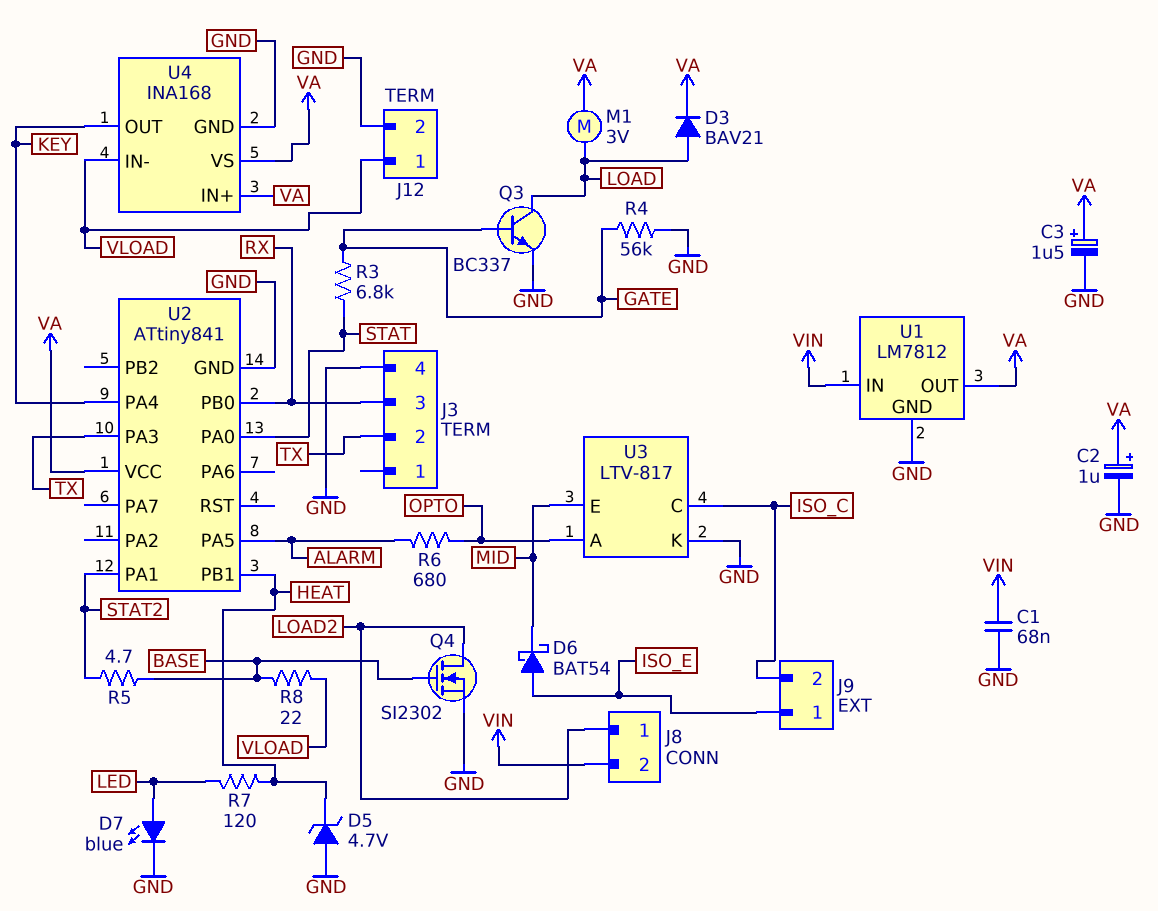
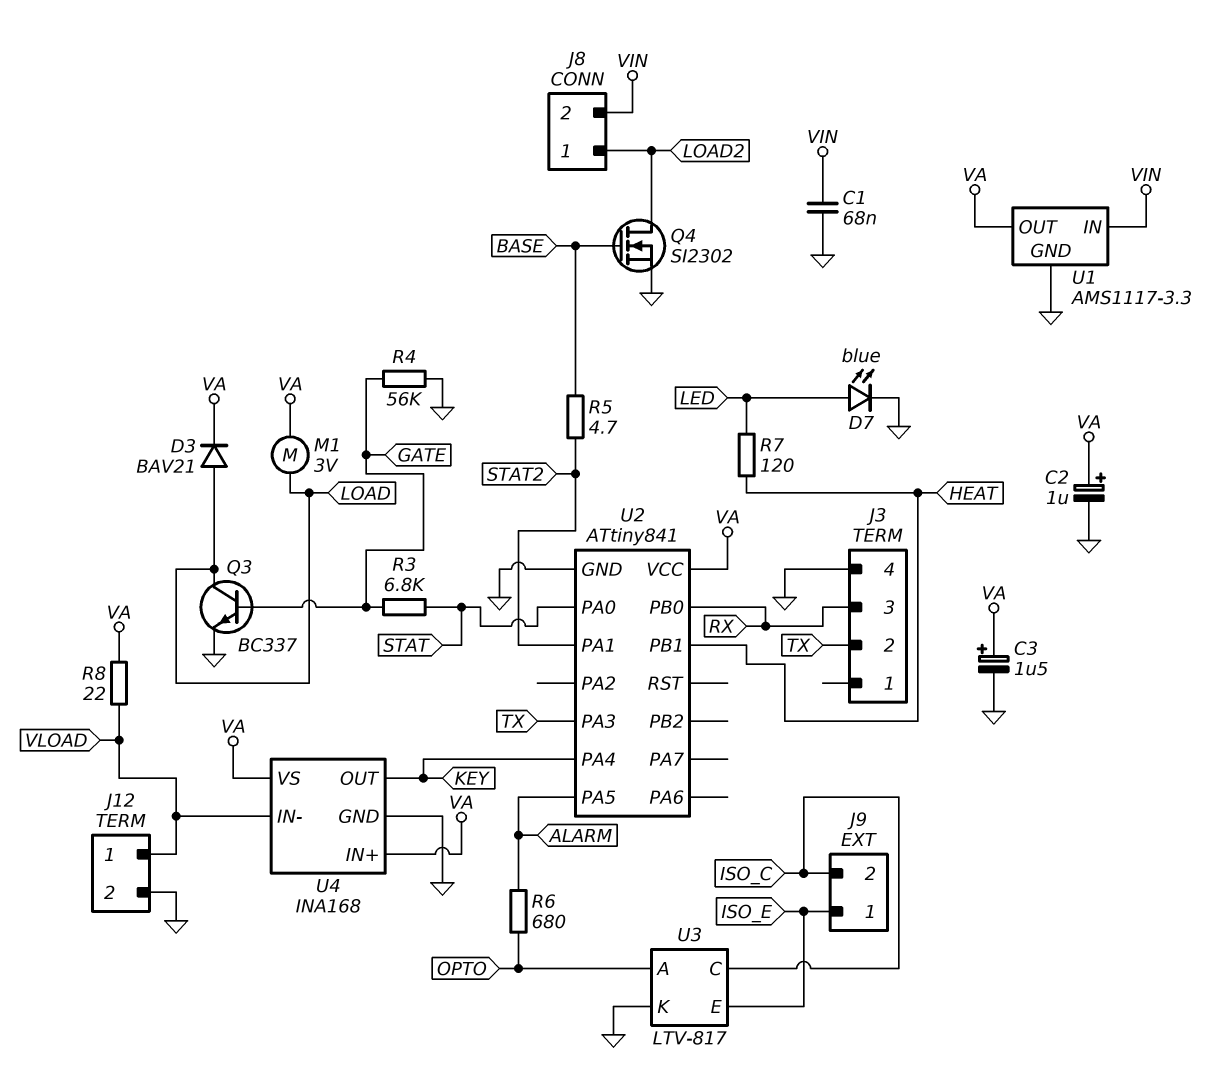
D5: zener 4.7V (A GND, K HEAT) -> none
D6: schottky BAT54 (A ISO_E, K MID) -> none
R8: 22 (BASE, VLOAD) -> 22 (VA, VLOAD)
U1: LM7812 -> AMS1117-3.3
U3 pin E: MID -> ISO_E

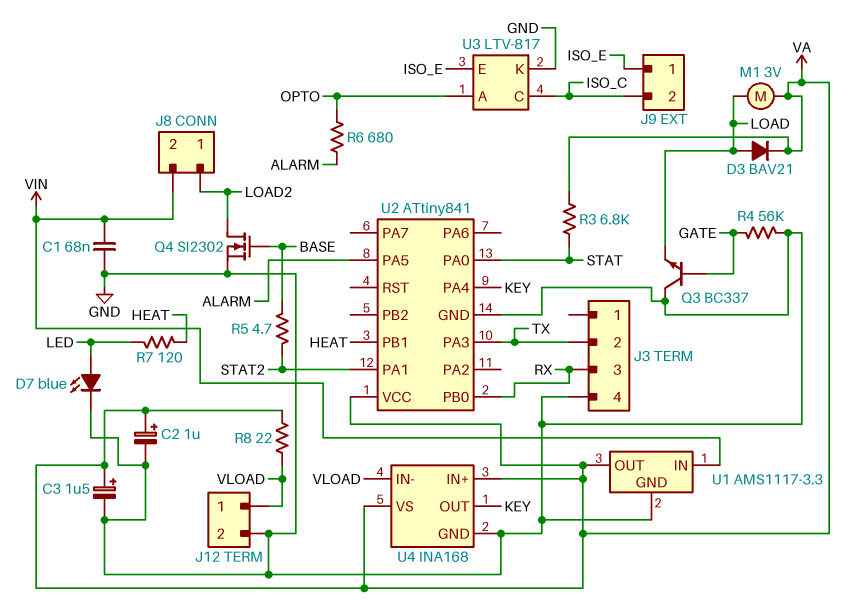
Q3: NPN BC337 (B GATE, C LOAD, E GND) -> NPN BC337 (B GATE, C GND, E LOAD)
R3: 6.8k (GATE, STAT) -> 6.8k (STAT, VA)

